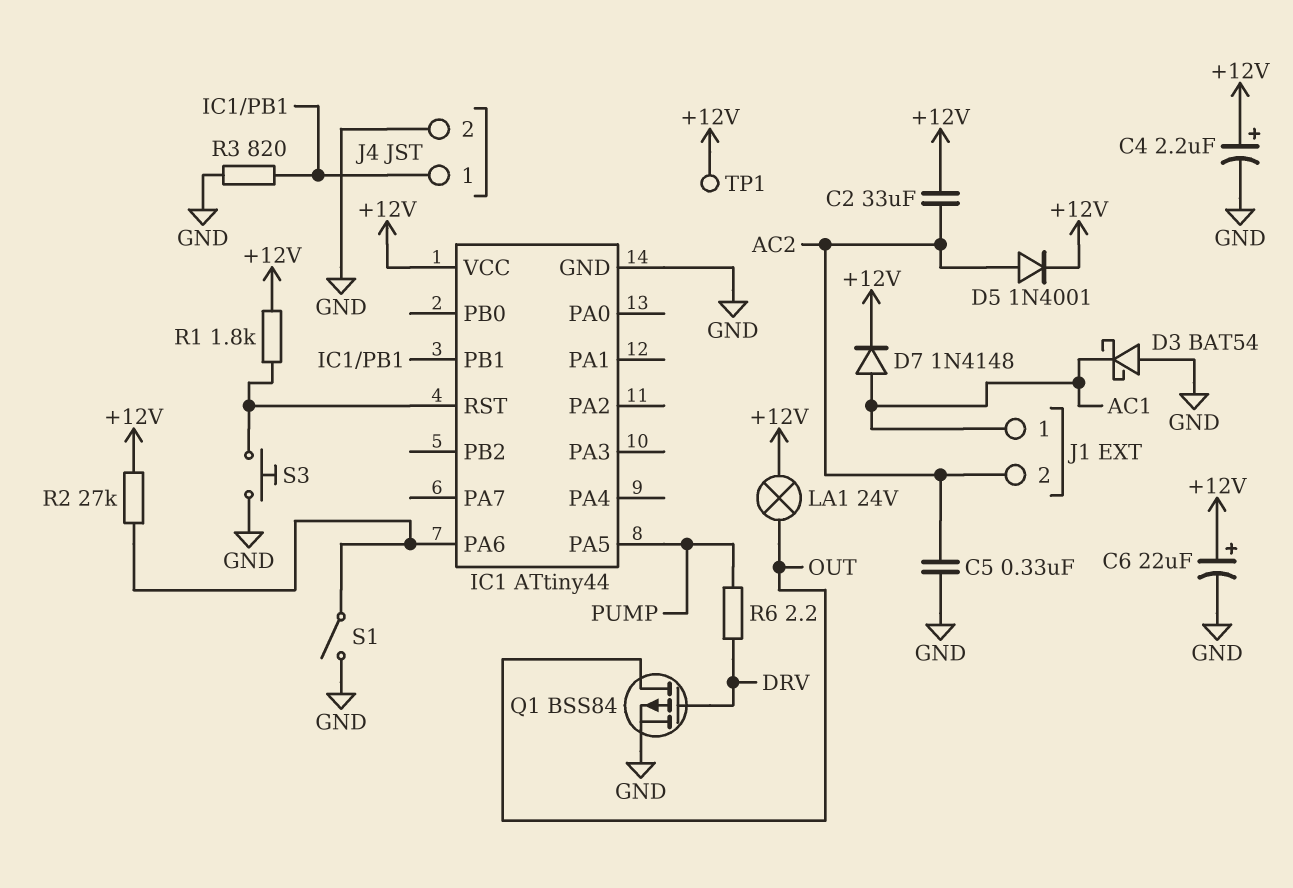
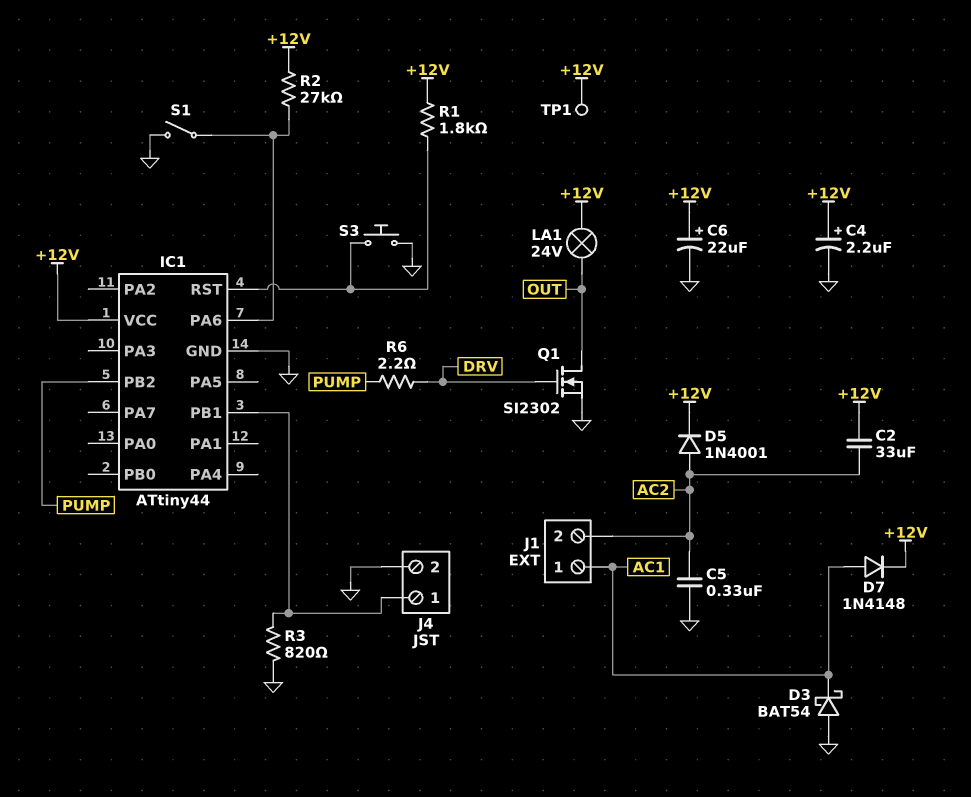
IC1 pin PA5: PUMP -> none
IC1 pin PB2: none -> PUMP
Q1: PMOS BSS84 (G DRV, D OUT, S GND) -> NMOS SI2302 (G DRV, D OUT, S GND)

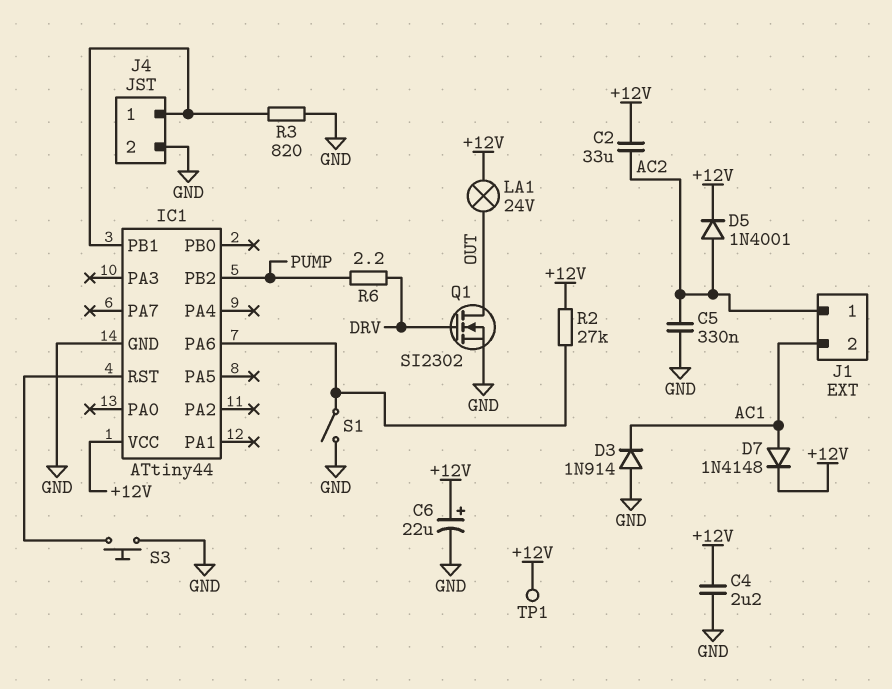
C4: 2.2uF (plus +12V, minus GND) -> 2.2uF (+12V, GND)
D3: schottky BAT54 (A GND, K AC1) -> diode 1N914 (A GND, K AC1)
J1 pin 1: AC1 -> AC2
J1 pin 2: AC2 -> AC1
R1: 1.8k (+12V, IC1/RST) -> none

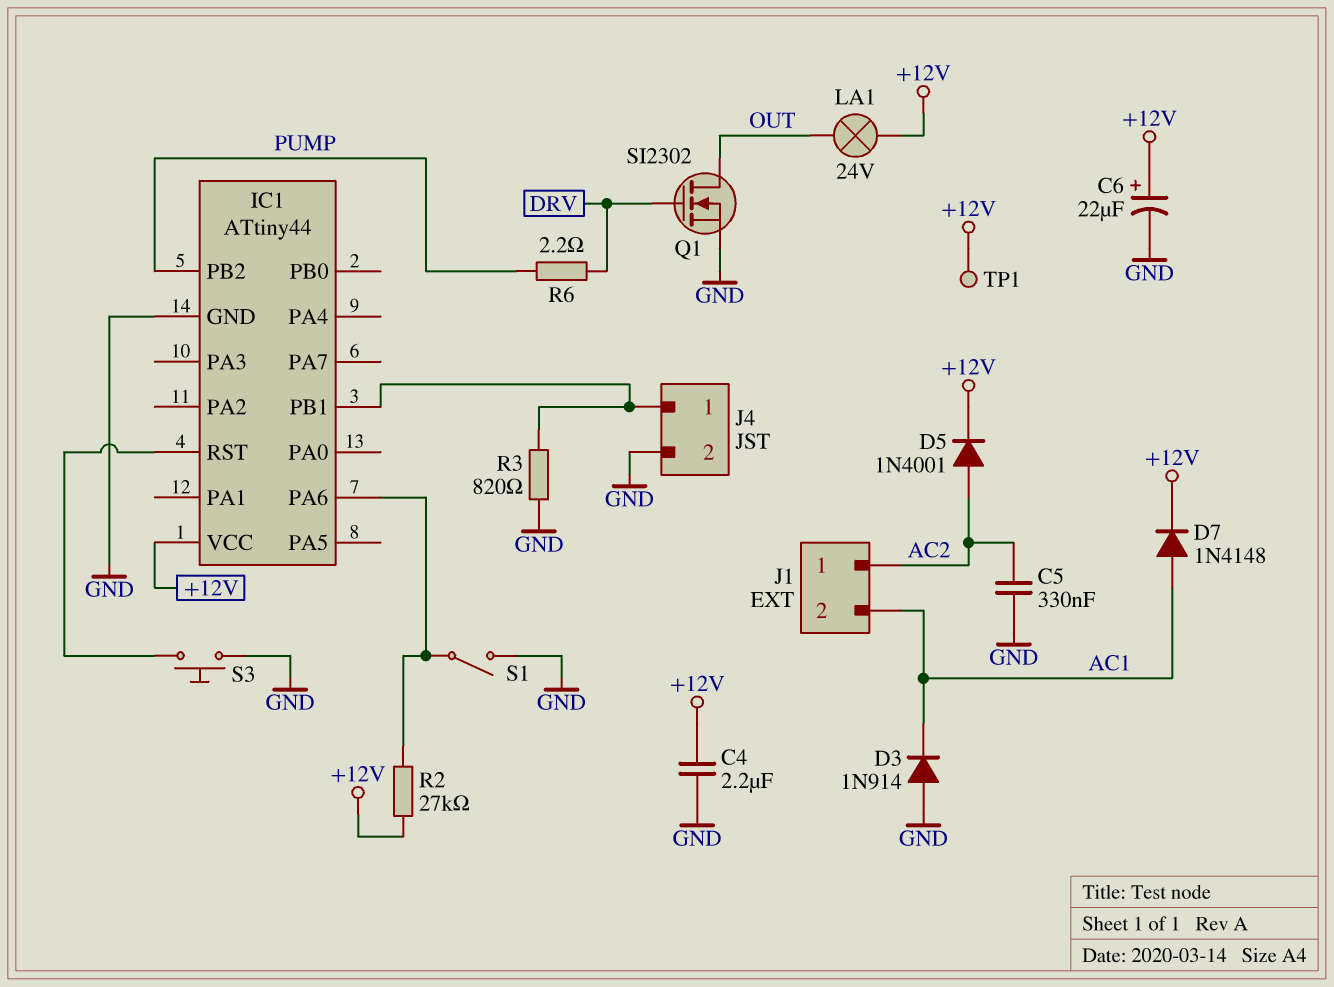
C2: 33uF (+12V, AC2) -> none

